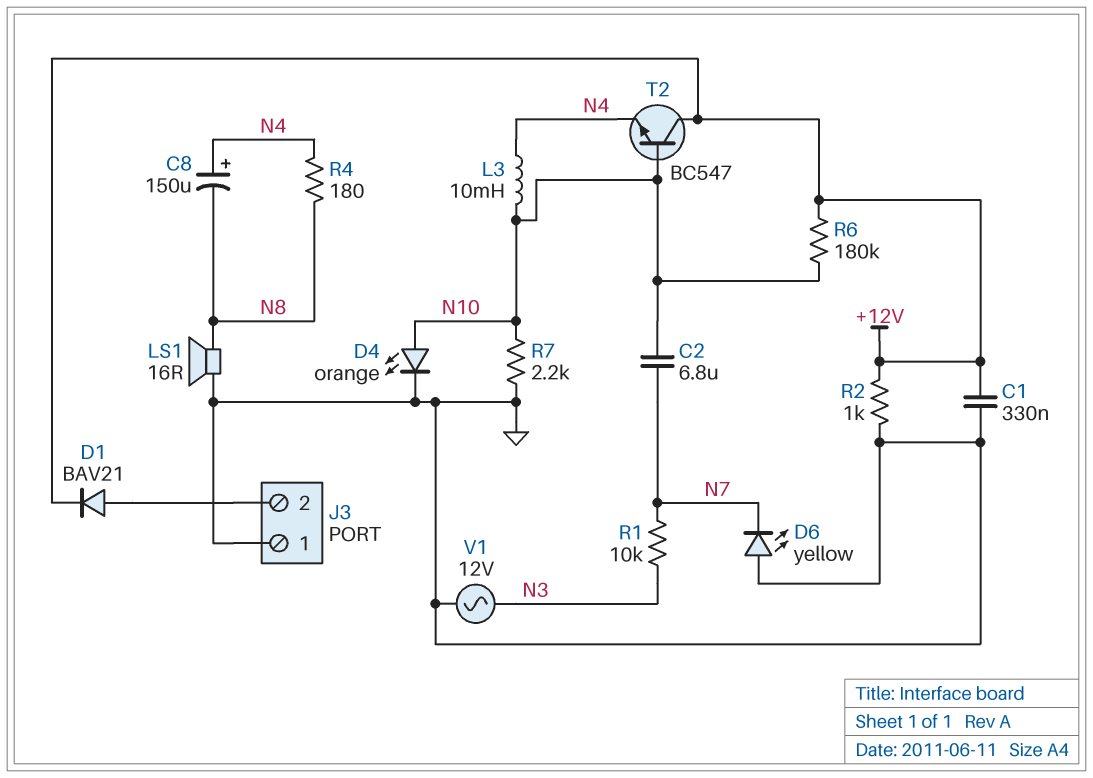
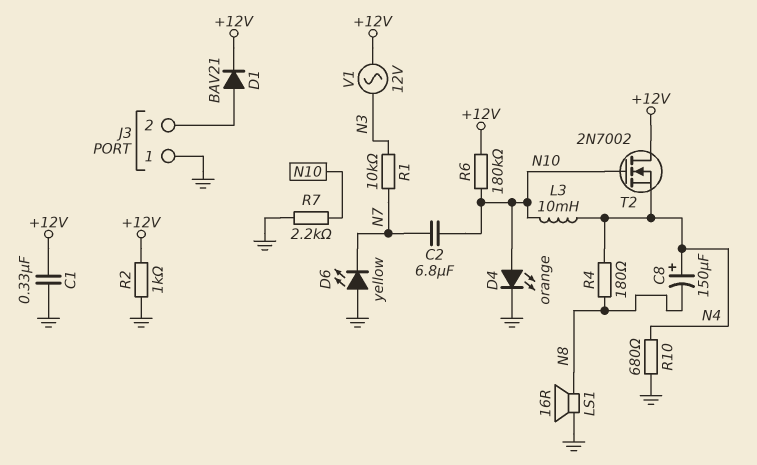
R10: none -> 680 (GND, N4)
T2: NPN BC547 (B N10, C +12V, E N4) -> NMOS 2N7002 (G N10, D +12V, S N4)
V1: AC 12V (GND, N3) -> AC 12V (+12V, N3)

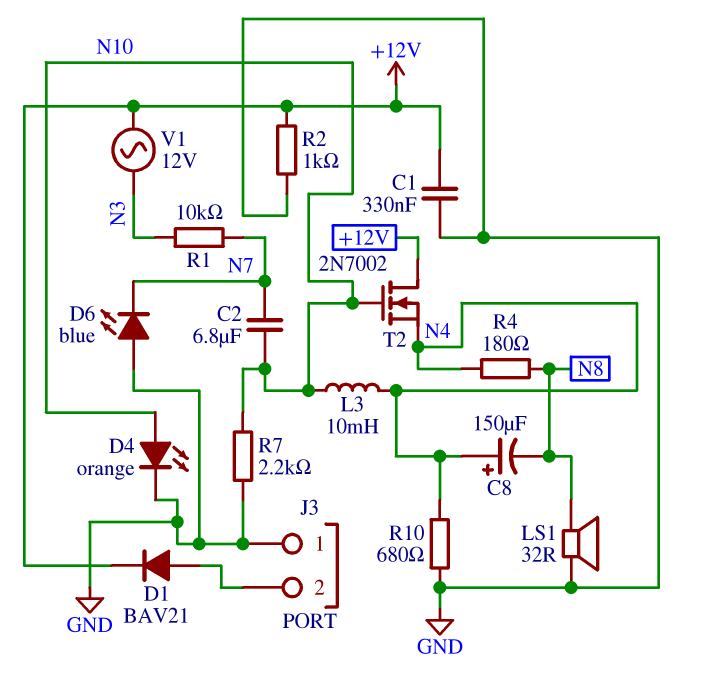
D6: LED yellow (A GND, K N7) -> LED blue (A GND, K N7)
LS1: speaker 16R (GND, N8) -> speaker 32R (GND, N8)
R6: 180k (+12V, N10) -> none

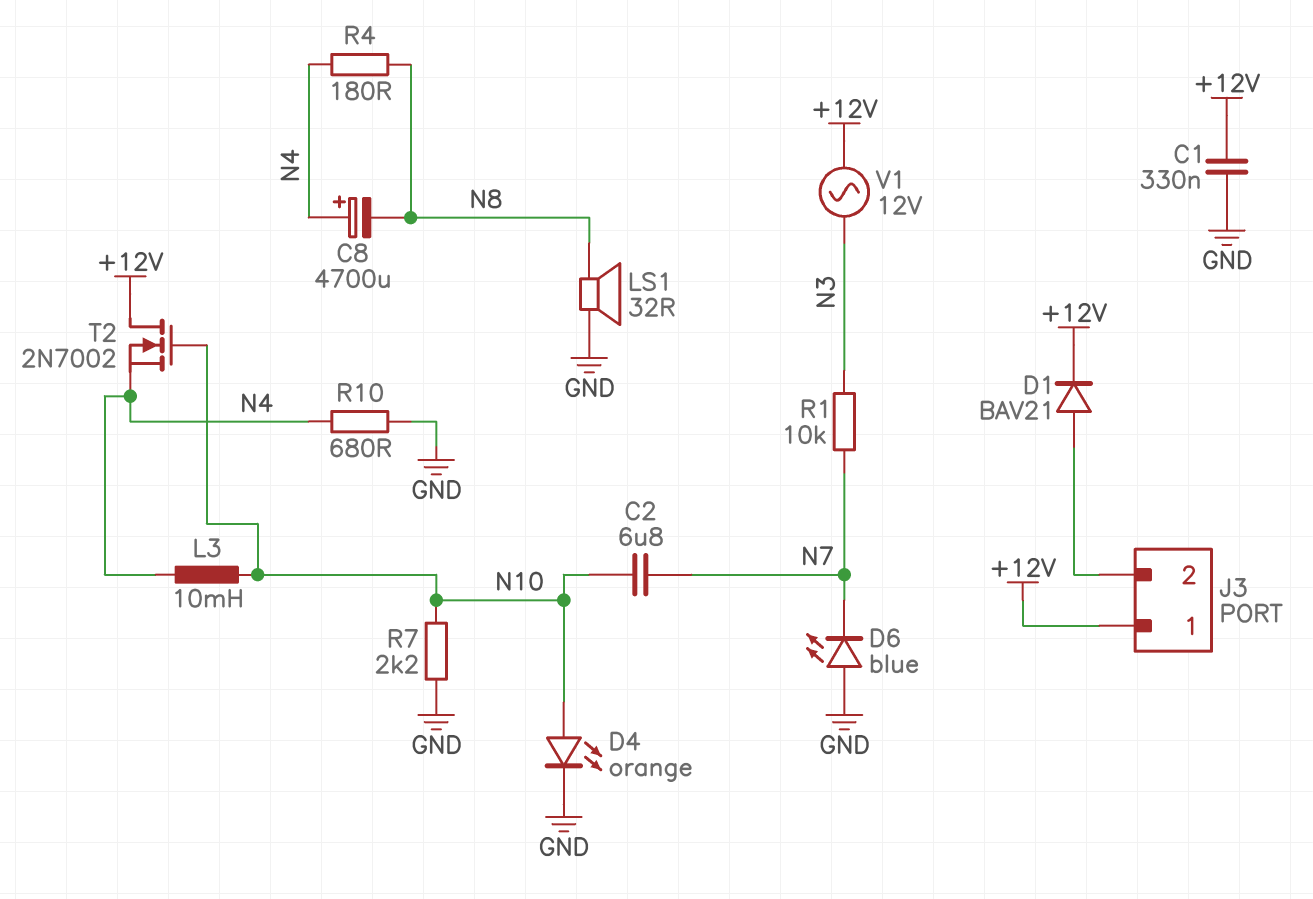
C8: 150uF (plus N4, minus N8) -> 4700uF (plus N4, minus N8)
J3 pin 1: GND -> +12V
R2: 1k (+12V, GND) -> none

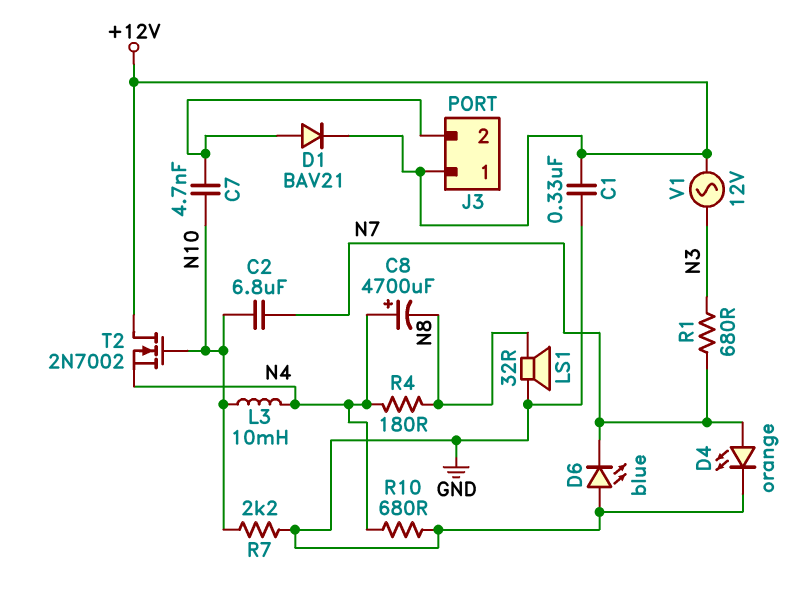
C7: none -> 4.7nF (J3/2, N10)
D4: LED orange (A N10, K GND) -> LED orange (A N7, K GND)
R1: 10k (N3, N7) -> 680 (N3, N7)

